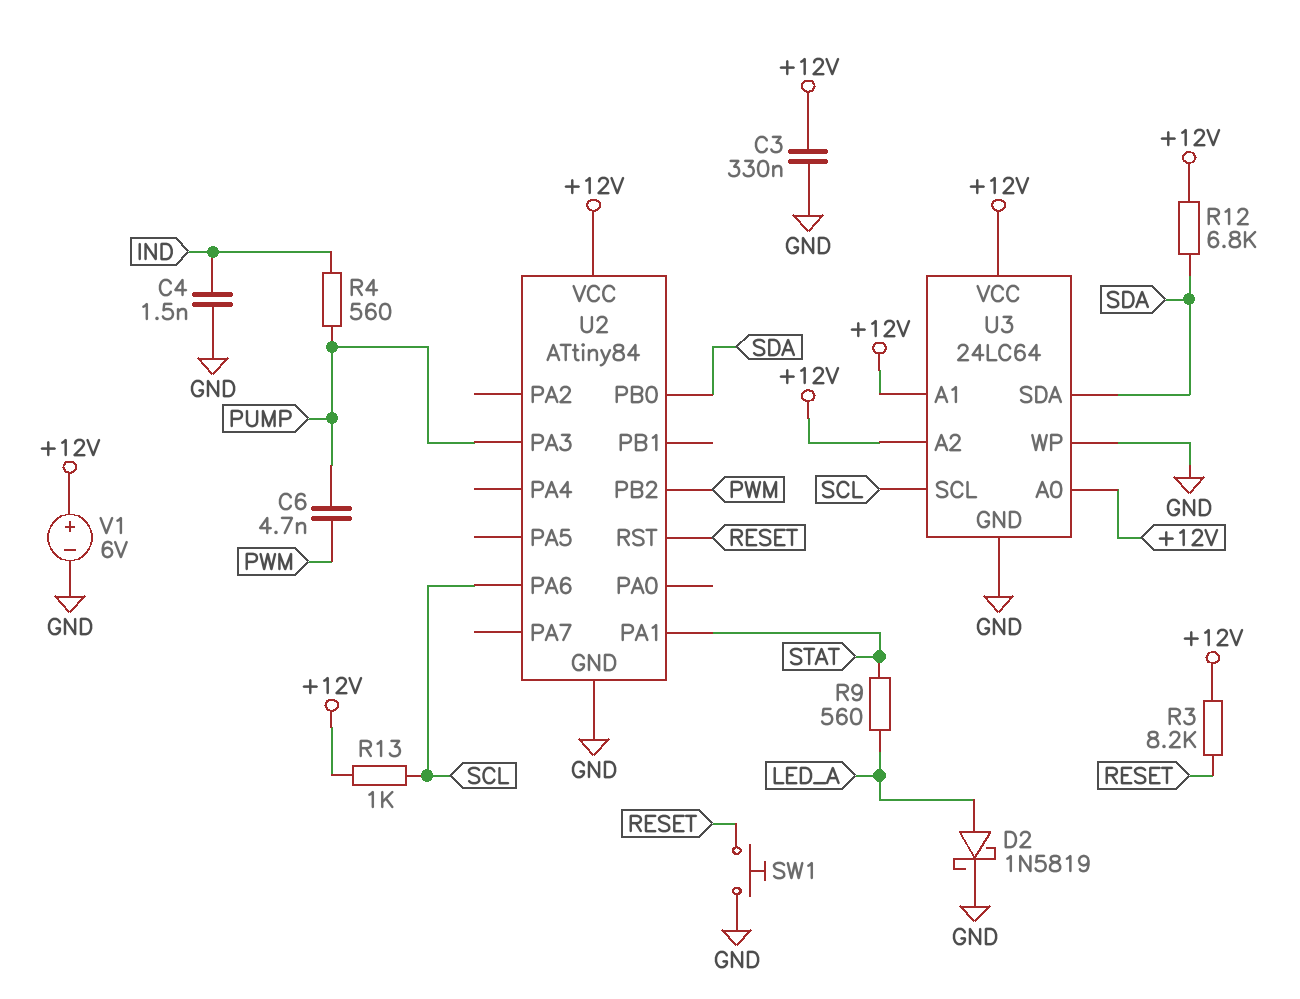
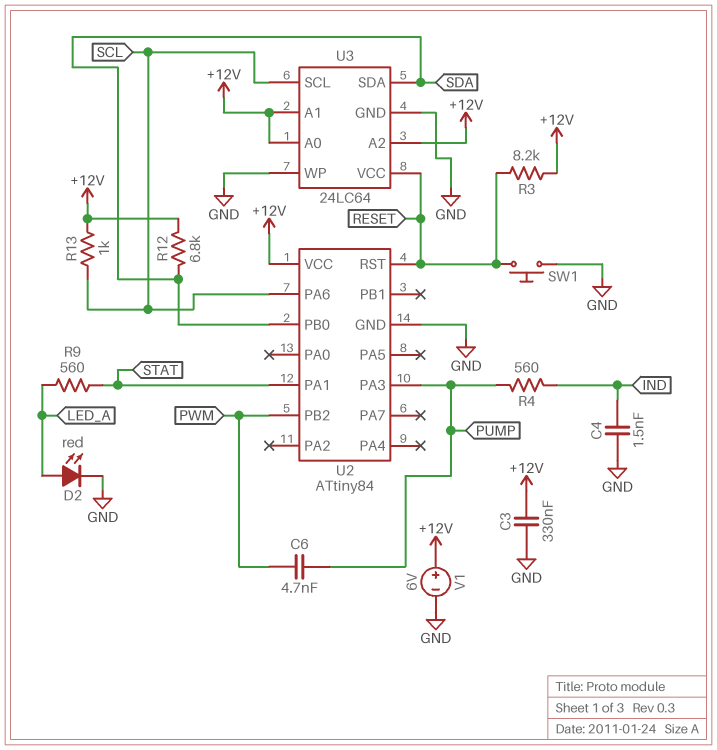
D2: schottky 1N5819 (A LED_A, K GND) -> LED red (A LED_A, K GND)
U3 pin VCC: +12V -> RESET

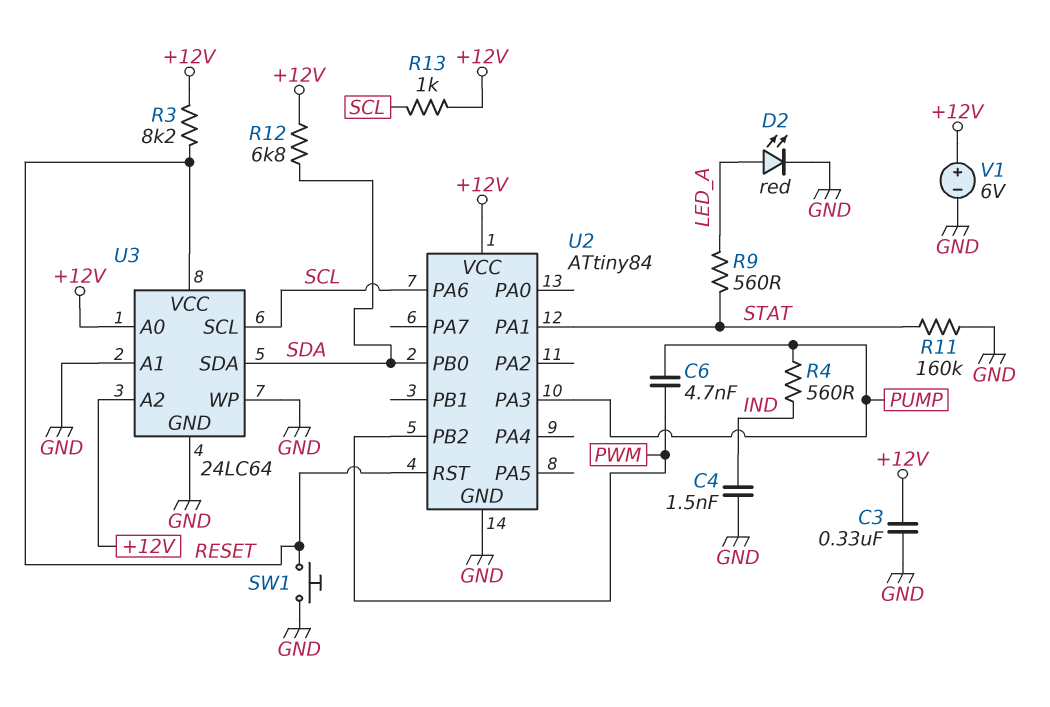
R11: none -> 160k (GND, STAT)
U3 pin A1: +12V -> GND

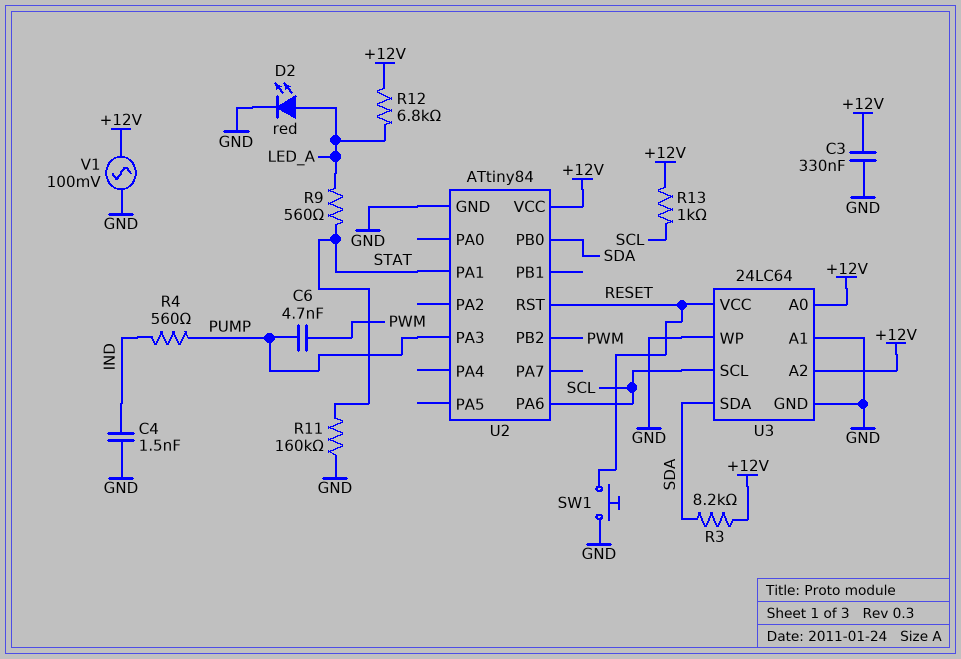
R3: 8.2k (+12V, RESET) -> 8.2k (+12V, SDA)
R12: 6.8k (+12V, SDA) -> 6.8k (+12V, LED_A)
V1: 6V (plus +12V, minus GND) -> AC 100mV (+12V, GND)

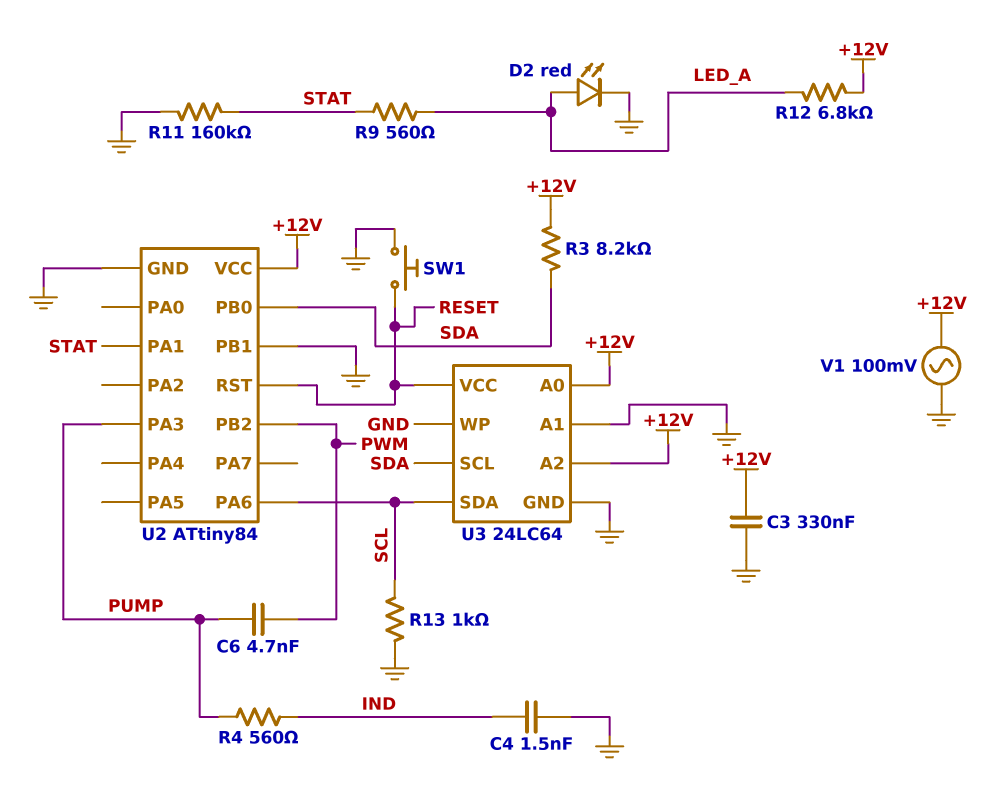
R13: 1k (+12V, SCL) -> 1k (GND, SCL)
U2 pin PB1: none -> GND
U3 pin SCL: SCL -> SDA
U3 pin SDA: SDA -> SCL

